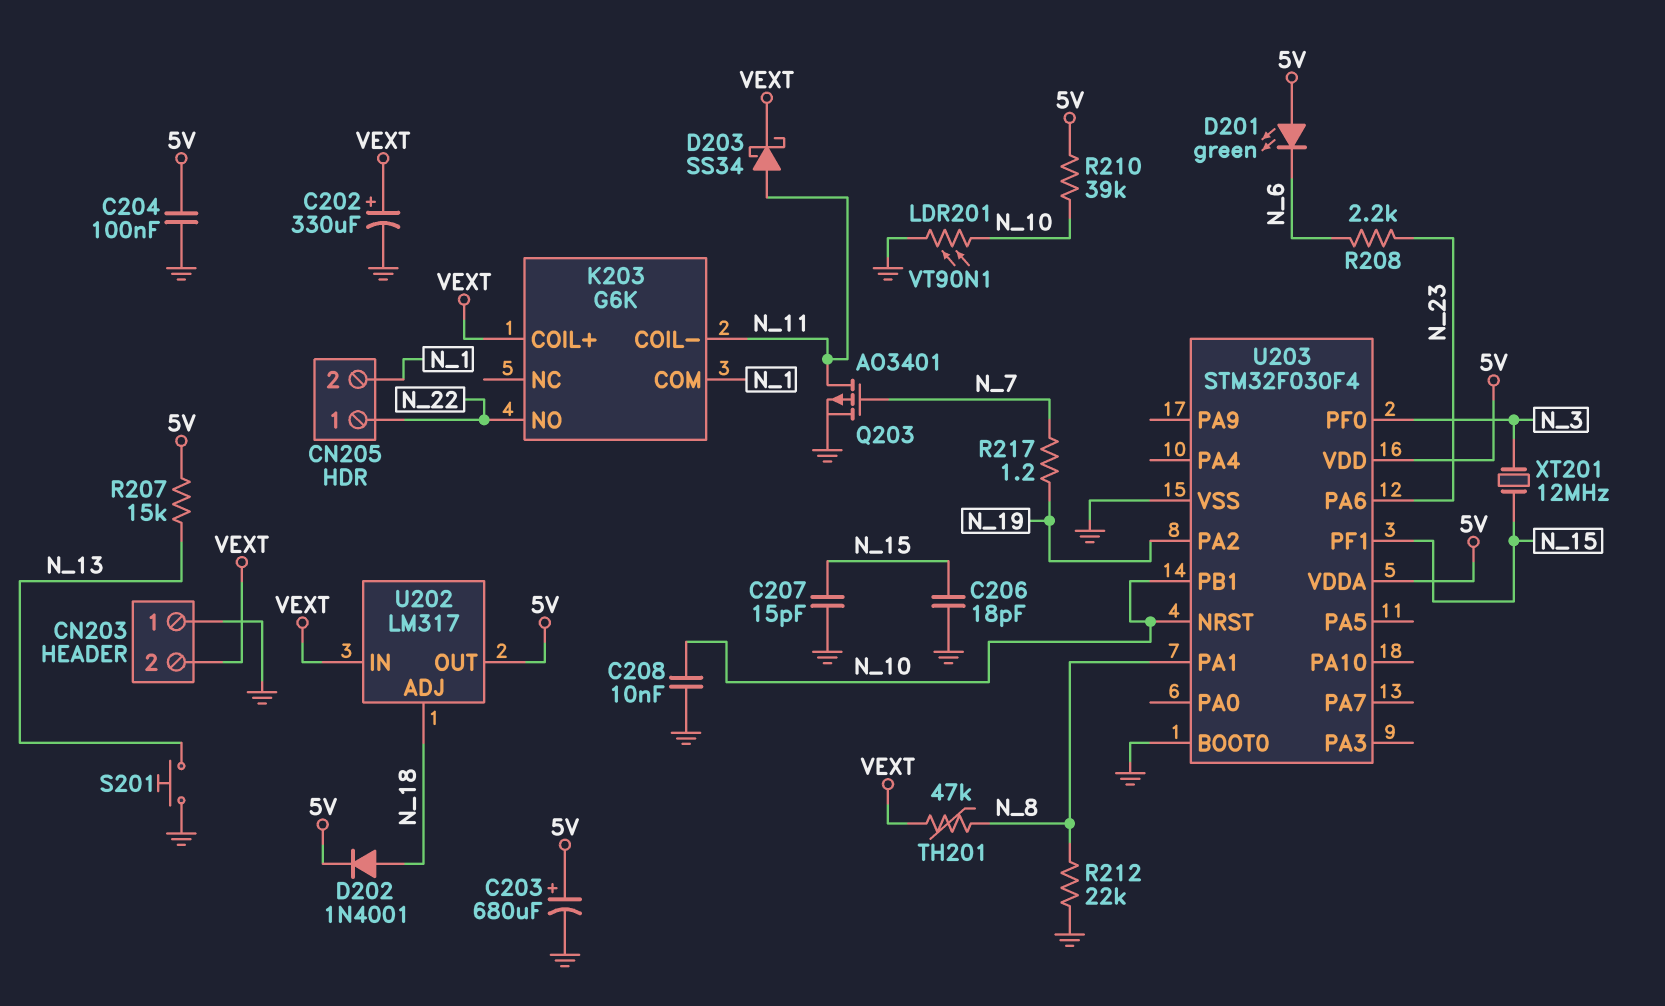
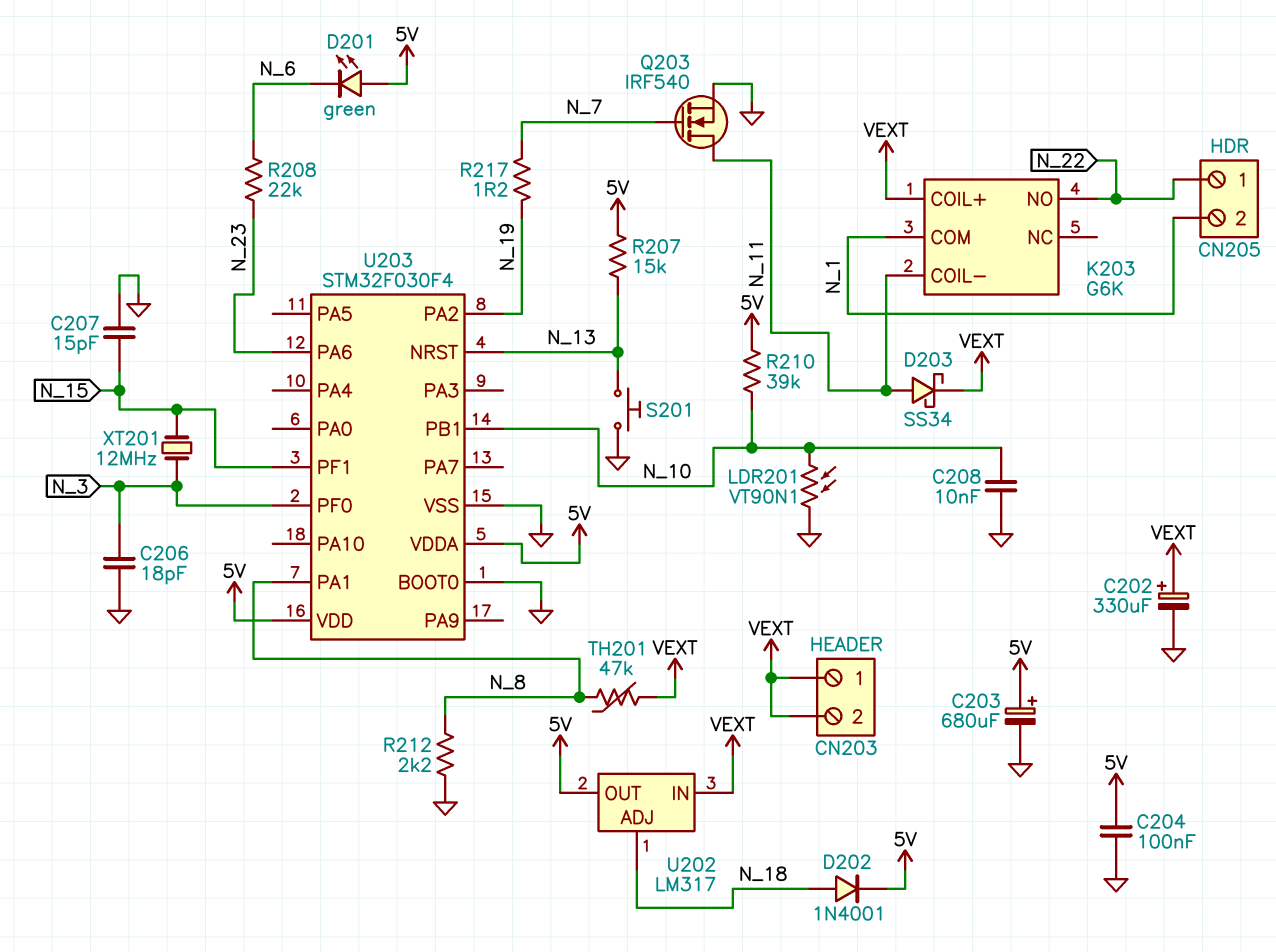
C206: 18pF (GND, N_15) -> 18pF (GND, N_3)
CN203 pin 1: GND -> VEXT
Q203: PMOS AO3401 (G N_7, D N_11, S GND) -> NMOS IRF540 (G N_7, D N_11, S GND)
R208: 2.2k (N_6, N_23) -> 22k (N_6, N_23)
R212: 22k (GND, N_8) -> 2.2k (GND, N_8)
U203 pin NRST: N_10 -> N_13

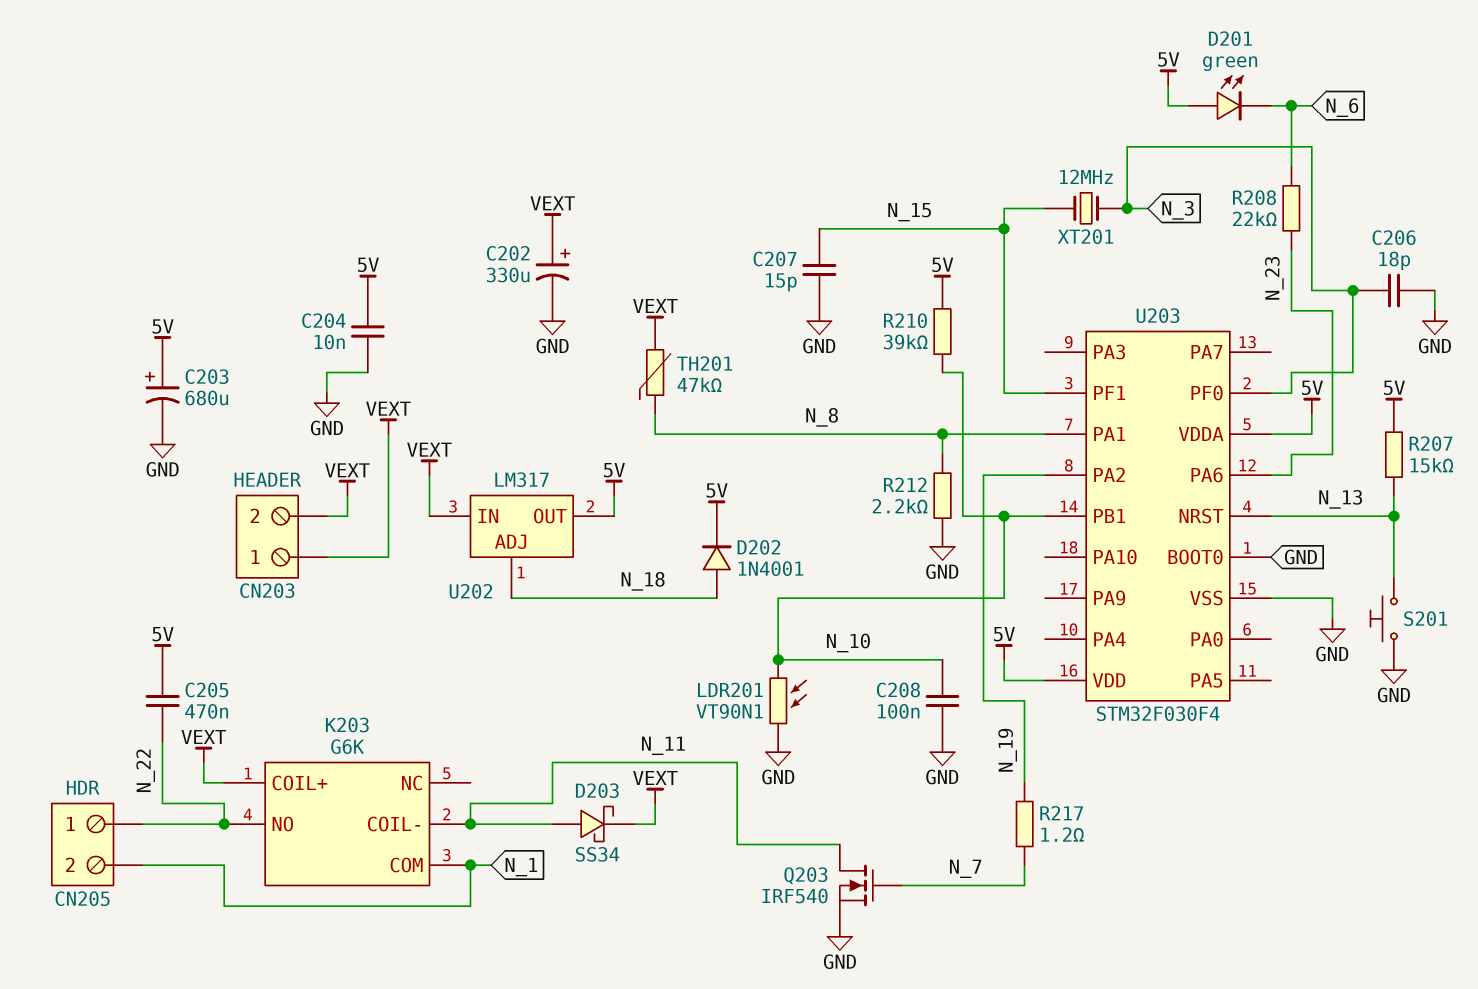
C204: 100nF (5V, GND) -> 10nF (5V, GND)
C205: none -> 470nF (5V, N_22)
C208: 10nF (GND, N_10) -> 100nF (GND, N_10)

